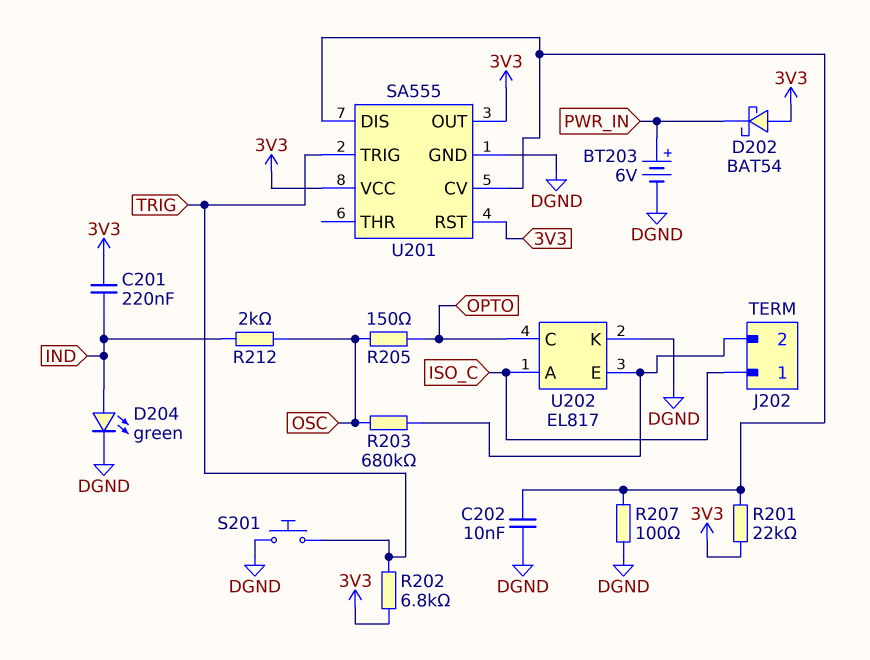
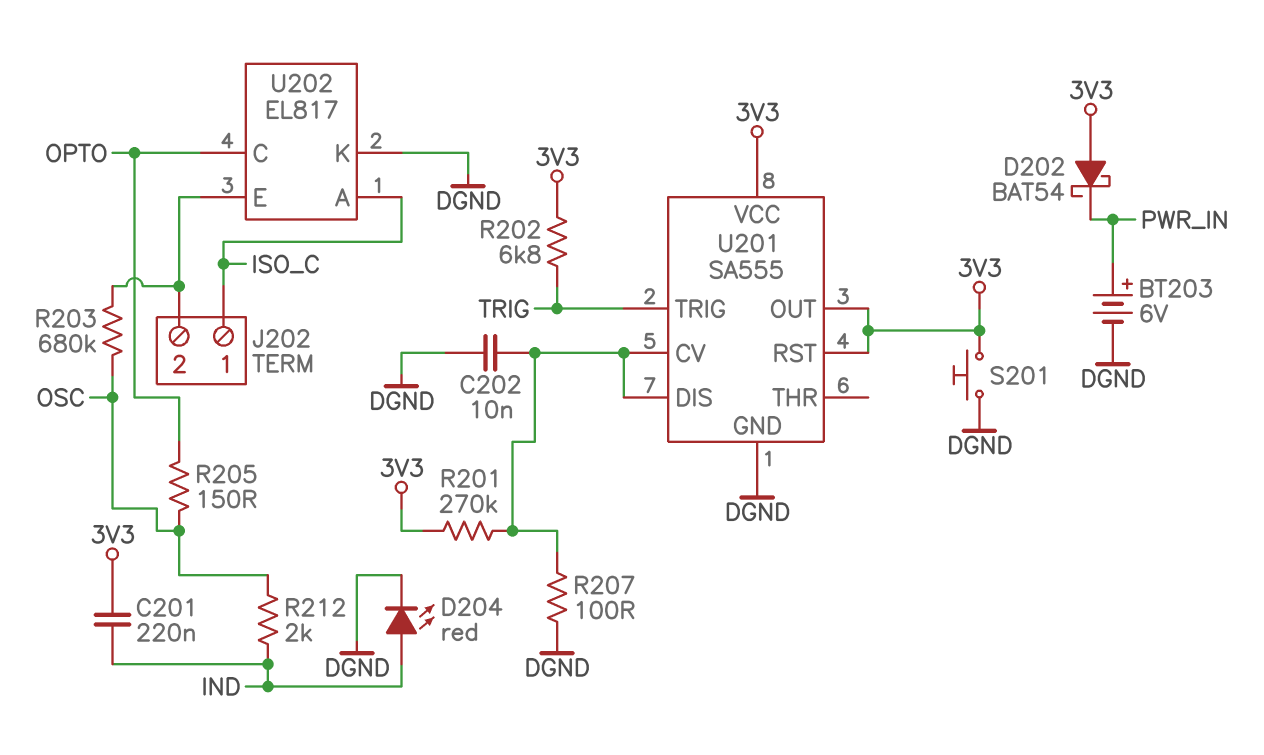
D204: LED green (A IND, K DGND) -> LED red (A IND, K DGND)
R201: 22k (3V3, U201/CV) -> 270k (3V3, U201/CV)
S201: button (DGND, TRIG) -> button (3V3, DGND)

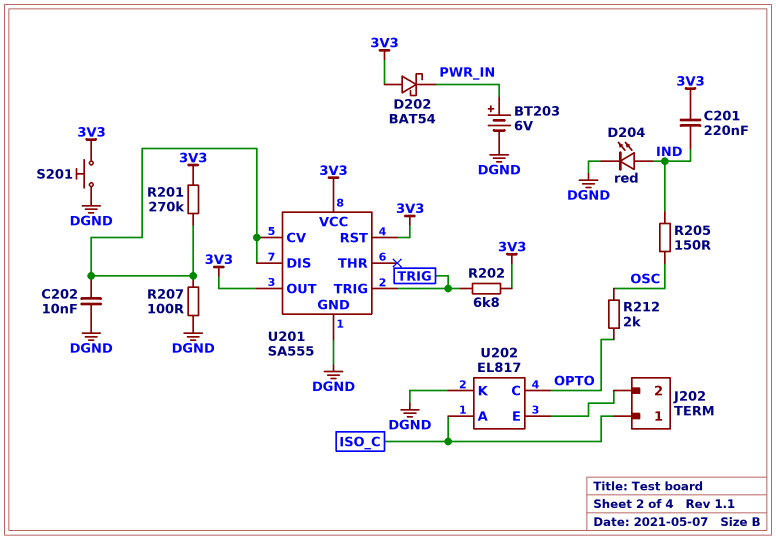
R203: 680k (J202/2, OSC) -> none
R205: 150 (OPTO, OSC) -> 150 (IND, OSC)
R212: 2k (IND, OSC) -> 2k (OPTO, OSC)

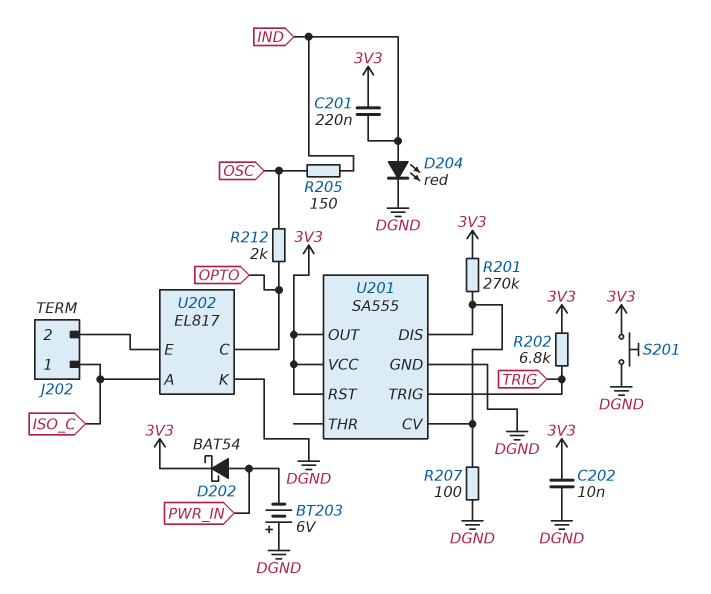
BT203: 6V (plus PWR_IN, minus DGND) -> 6V (plus DGND, minus PWR_IN)
C202: 10nF (DGND, U201/CV) -> 10nF (3V3, DGND)
D202: schottky BAT54 (A 3V3, K PWR_IN) -> schottky BAT54 (A PWR_IN, K 3V3)

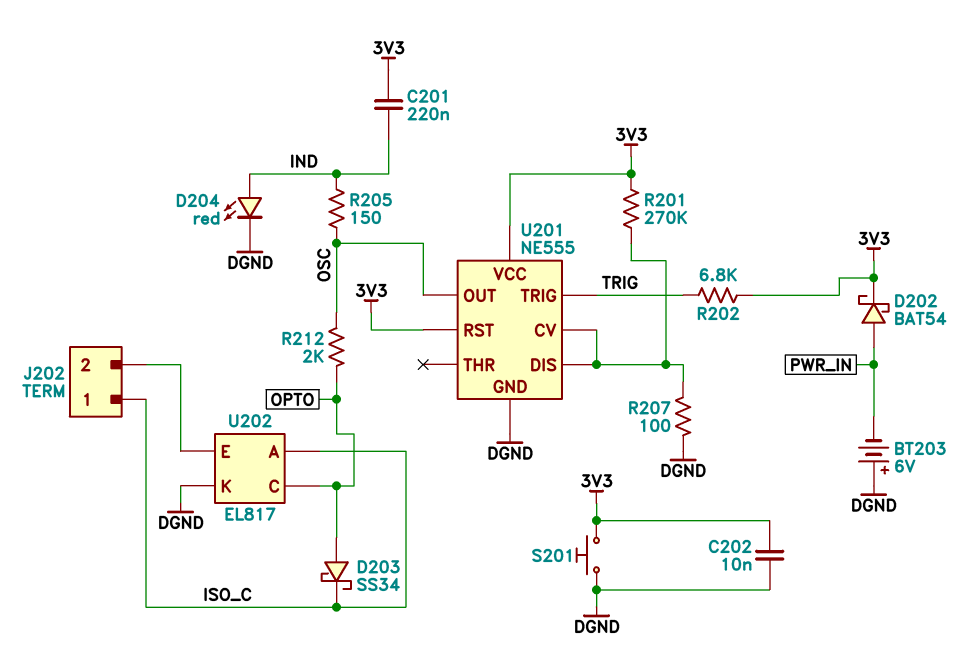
D203: none -> schottky SS34 (A OPTO, K ISO_C)
U201: SA555 -> NE555
U201 pin OUT: 3V3 -> OSC

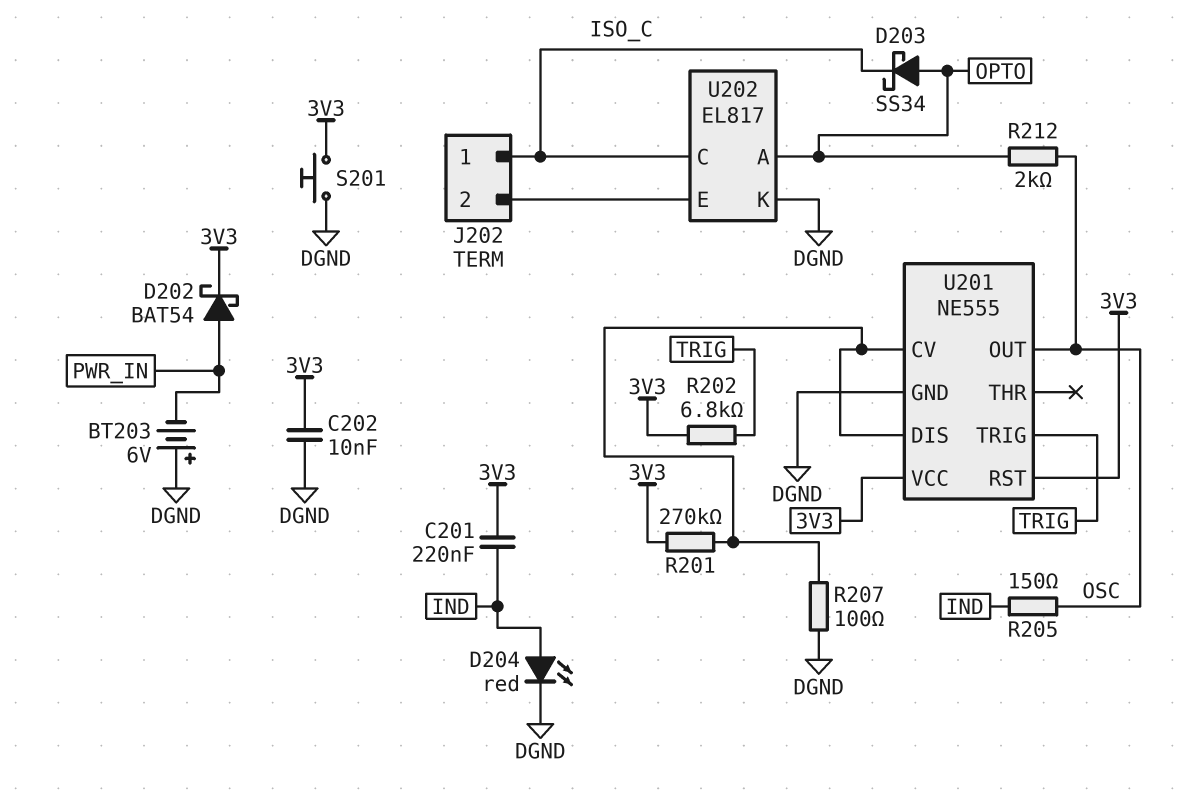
U202 pin A: ISO_C -> OPTO
U202 pin C: OPTO -> ISO_C

